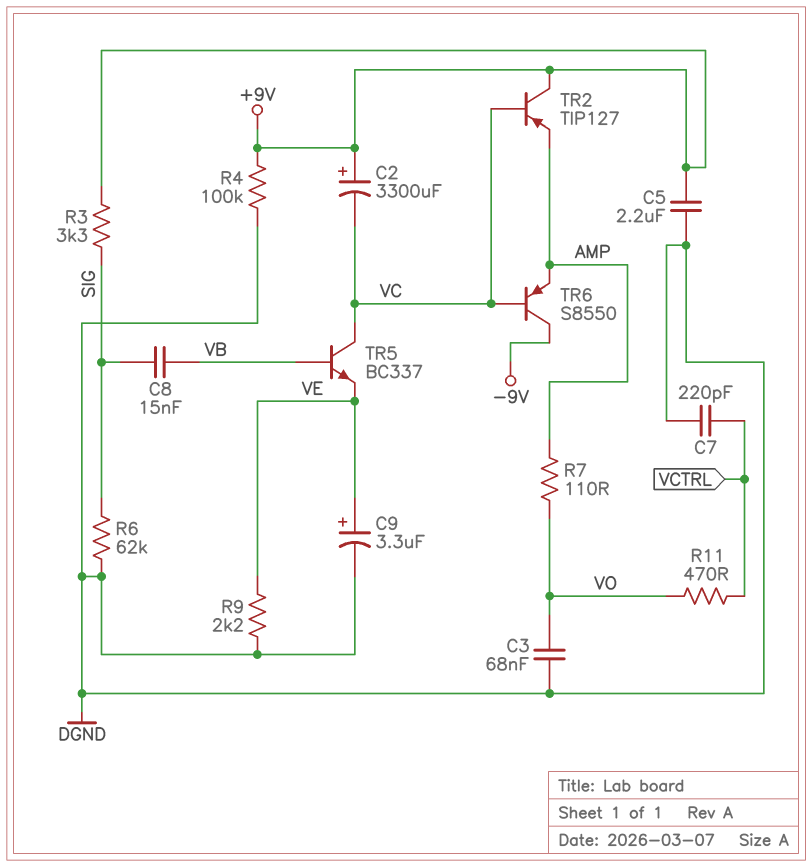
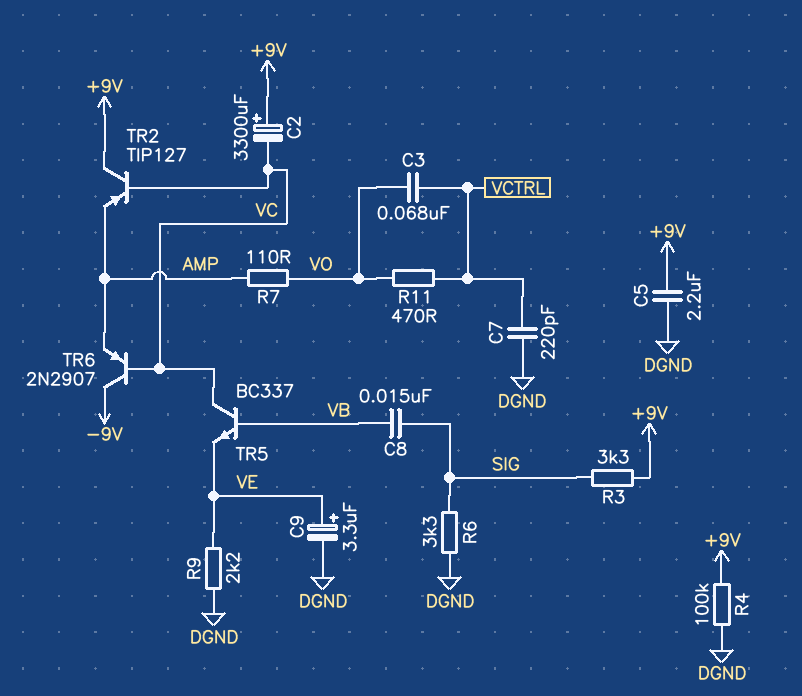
C3: 68nF (DGND, VO) -> 68nF (VCTRL, VO)
R6: 62k (DGND, SIG) -> 3.3k (DGND, SIG)
TR6: PNP S8550 (B VC, C -9V, E AMP) -> PNP 2N2907 (B VC, C -9V, E AMP)

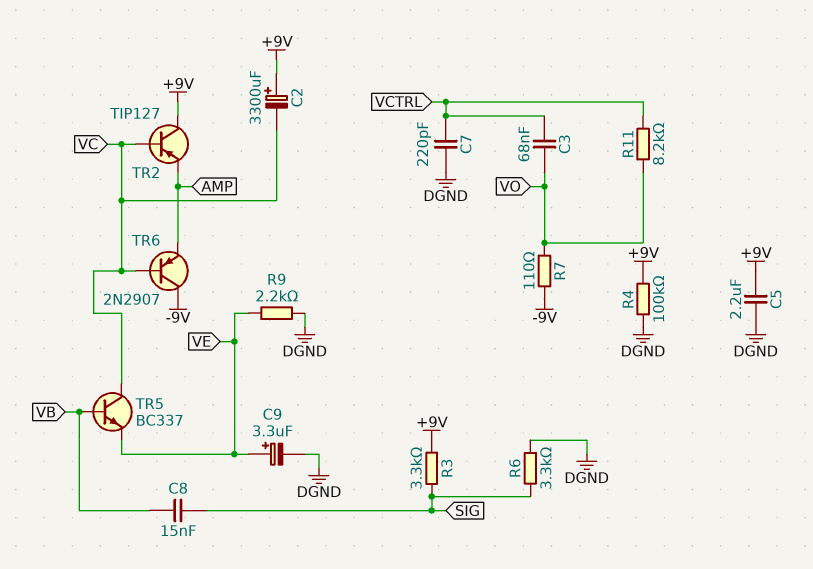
R7: 110 (AMP, VO) -> 110 (-9V, VO)
R11: 470 (VCTRL, VO) -> 8.2k (VCTRL, VO)

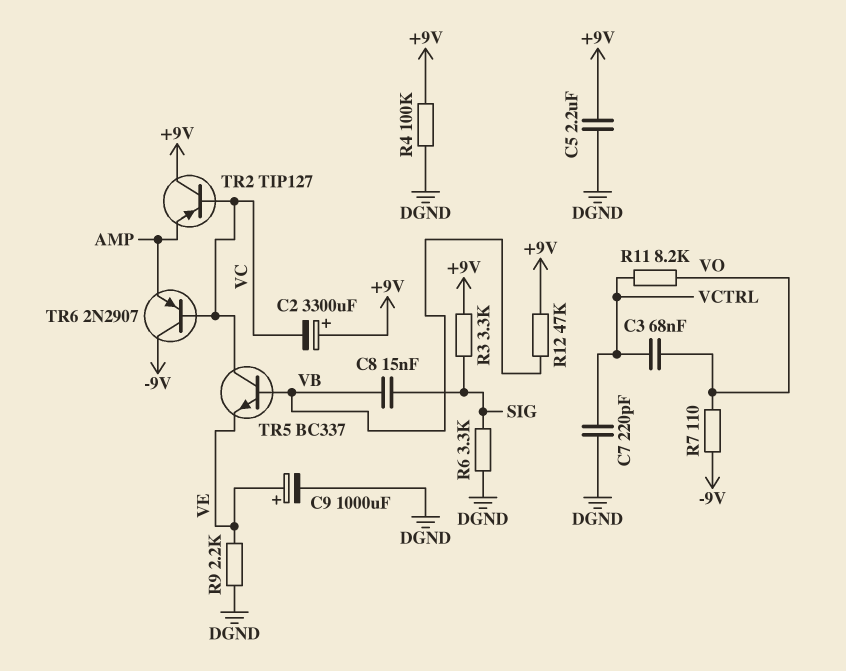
C9: 3.3uF (plus VE, minus DGND) -> 1000uF (plus VE, minus DGND)
R12: none -> 47k (+9V, VB)

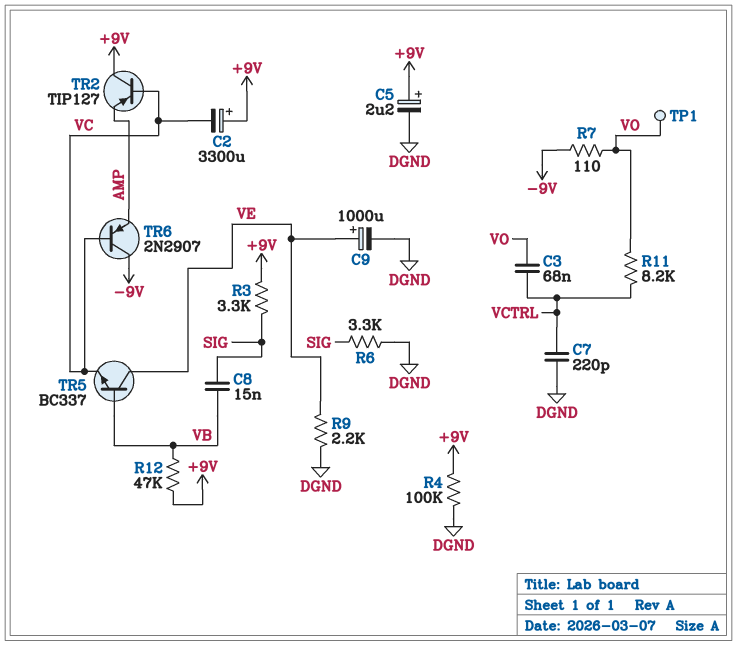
C5: 2.2uF (+9V, DGND) -> 2.2uF (plus +9V, minus DGND)
TP1: none -> test point (VO)
TR5: NPN BC337 (B VB, C VC, E VE) -> NPN BC337 (B VB, C VE, E VC)

